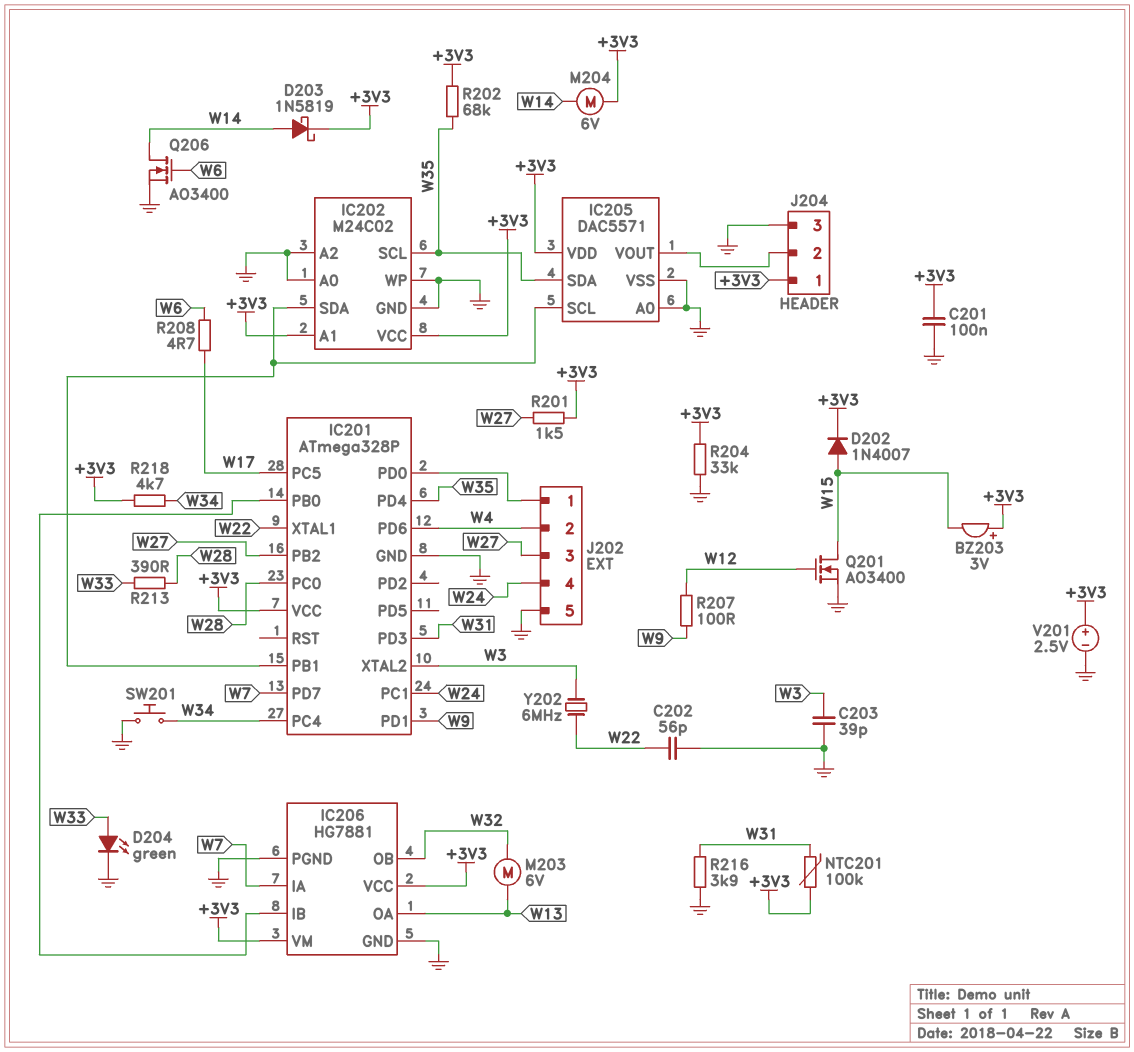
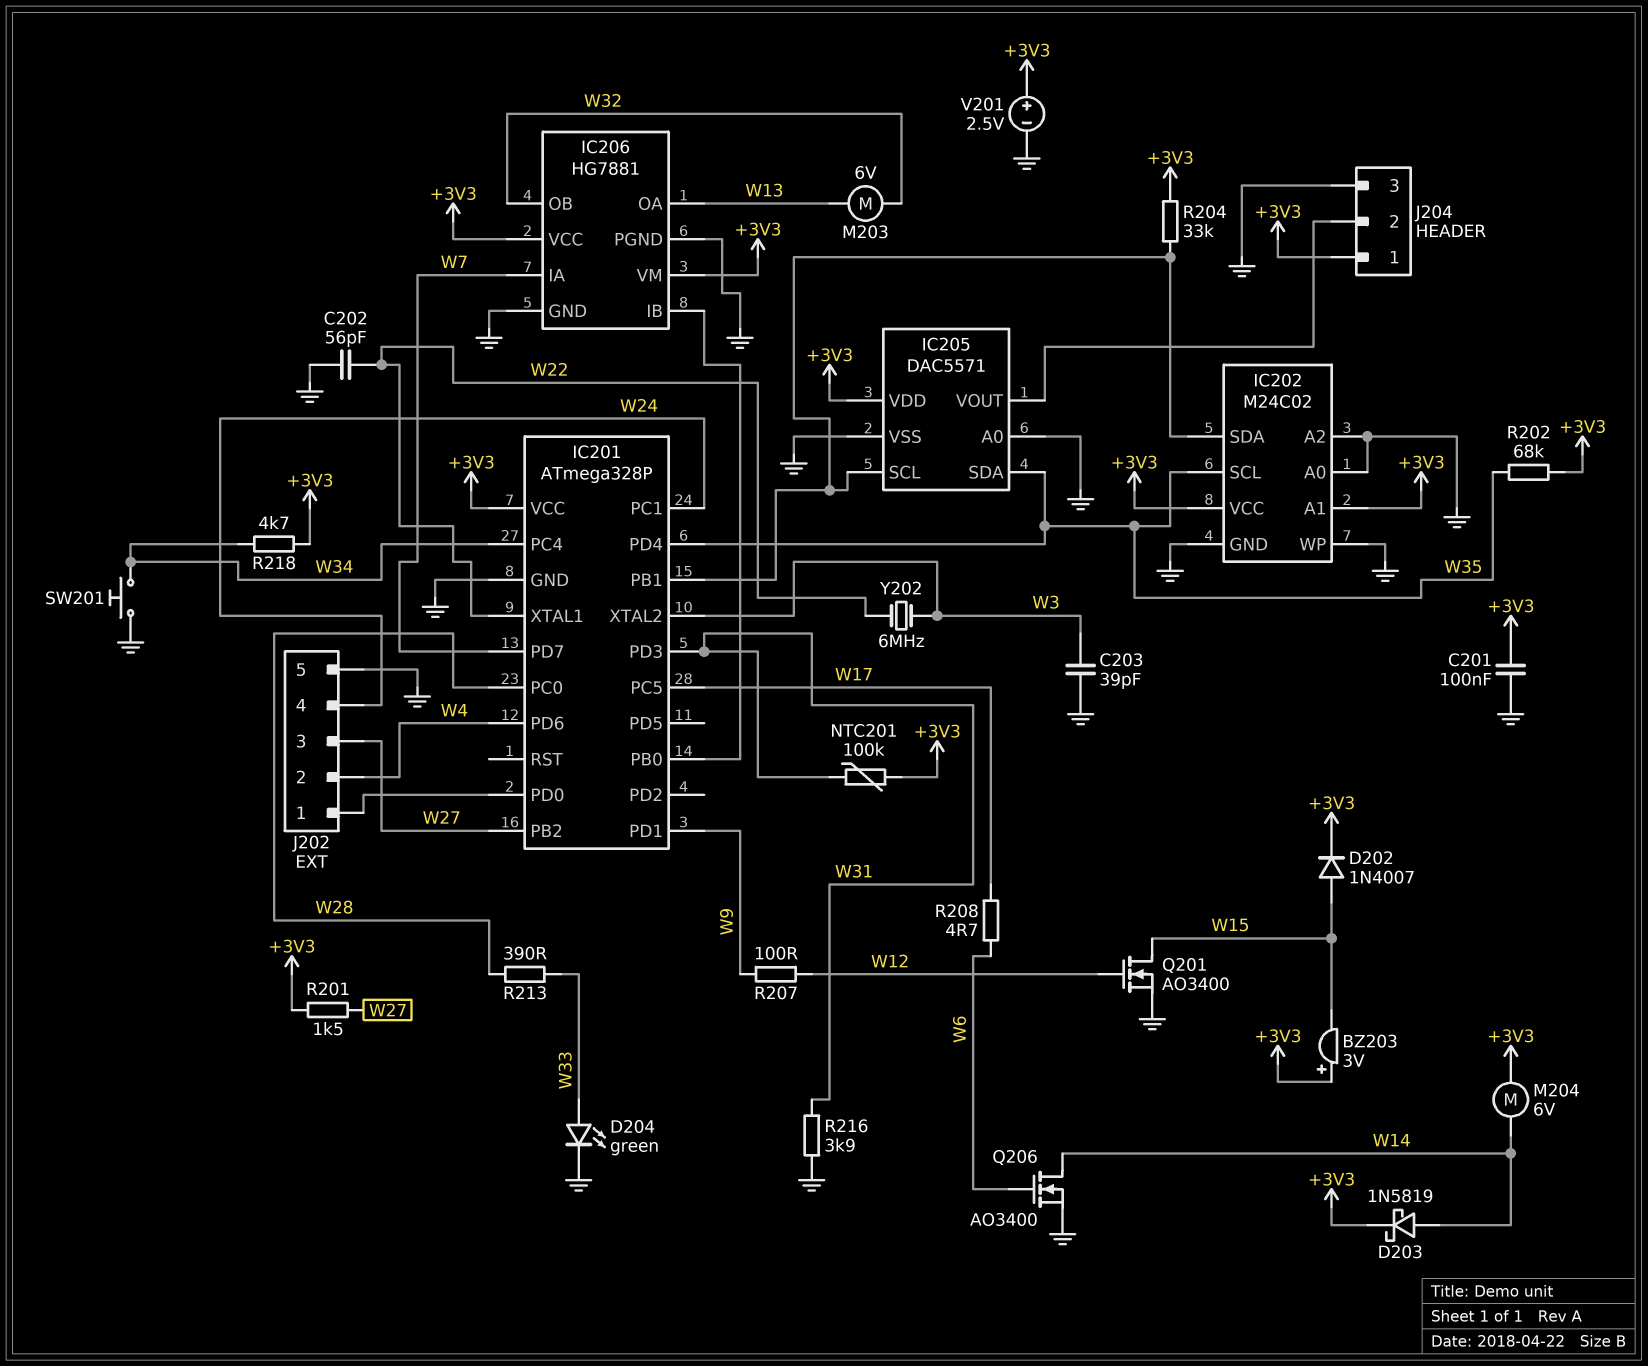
R204: 33k (+3V3, GND) -> 33k (+3V3, IC201/PB1)

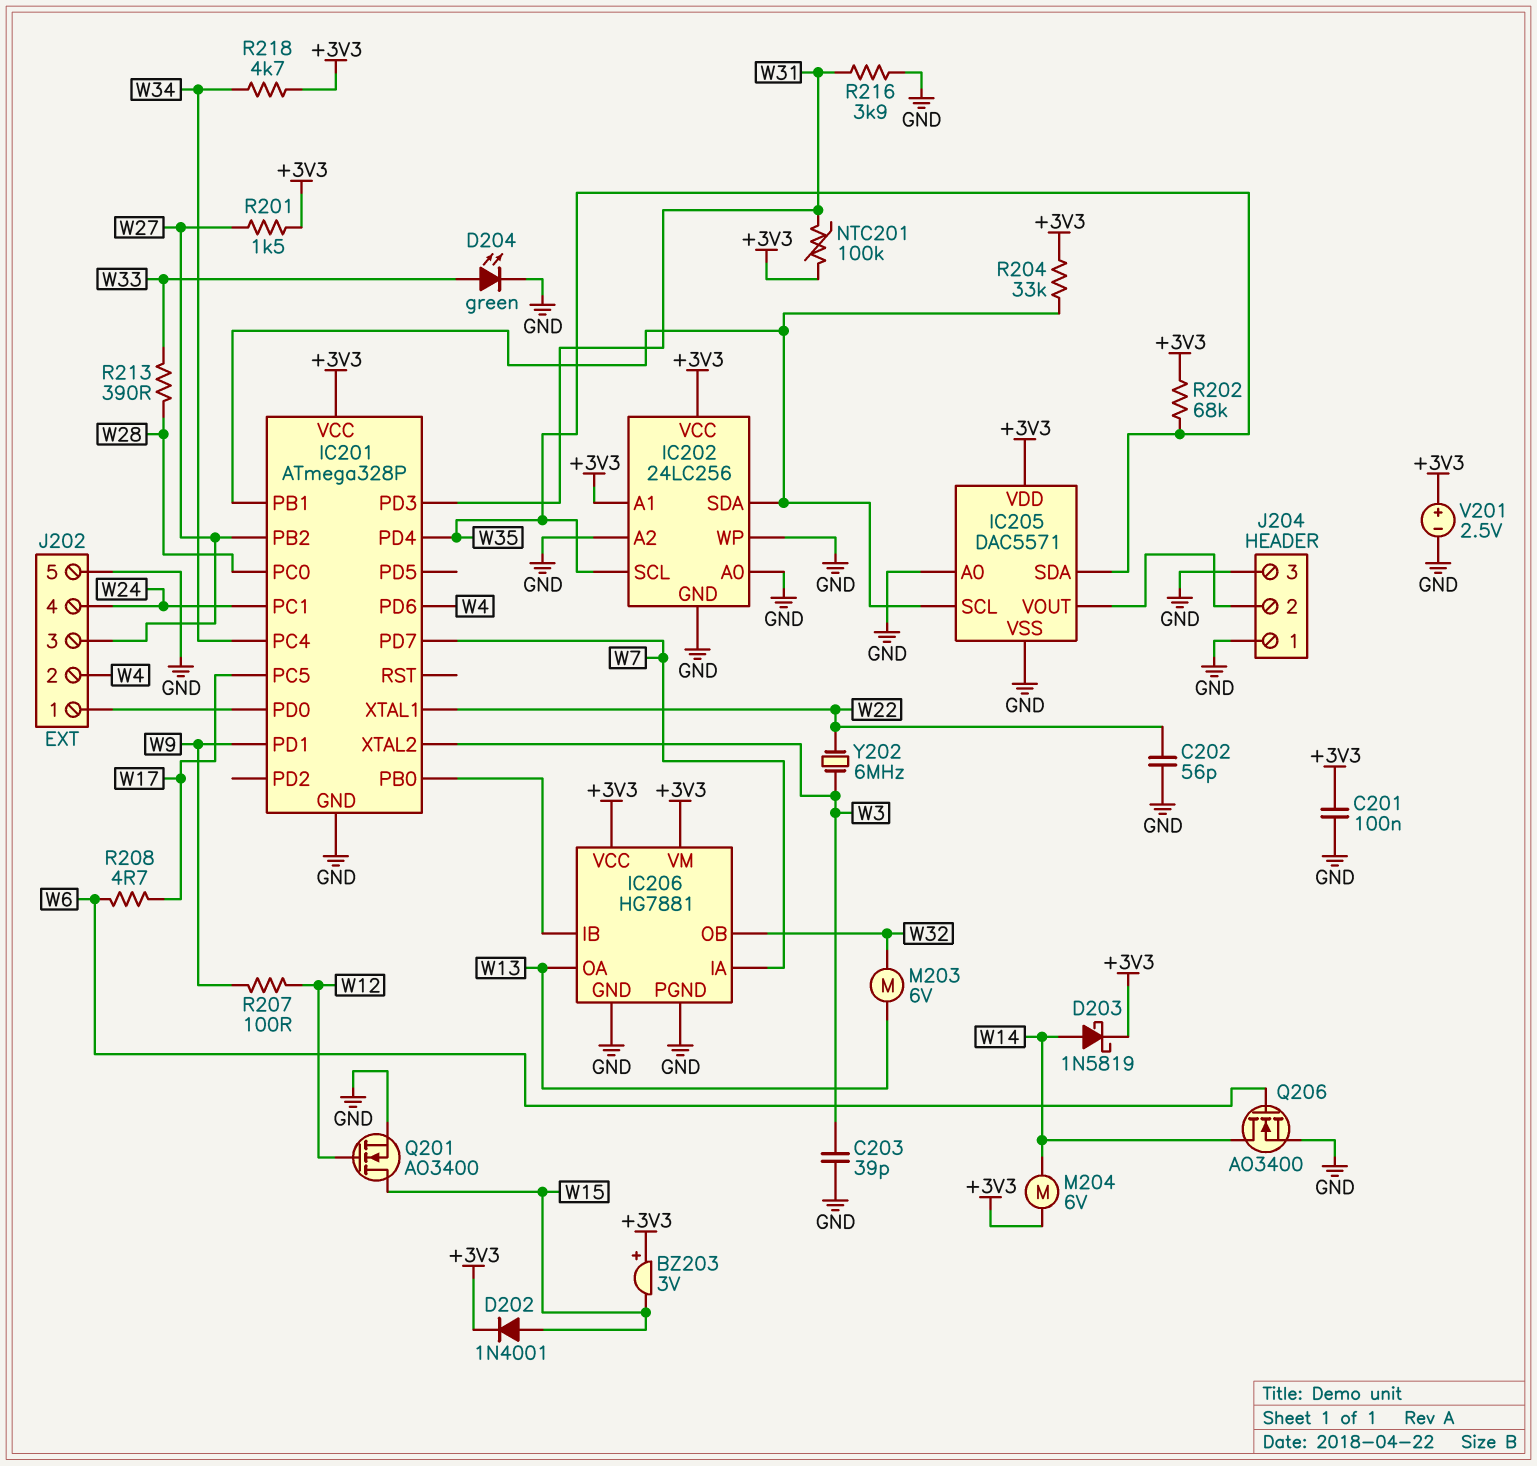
D202: diode 1N4007 (A W15, K +3V3) -> diode 1N4001 (A W15, K +3V3)
IC202: M24C02 -> 24LC256
J204 pin 1: +3V3 -> GND
SW201: button (GND, W34) -> none

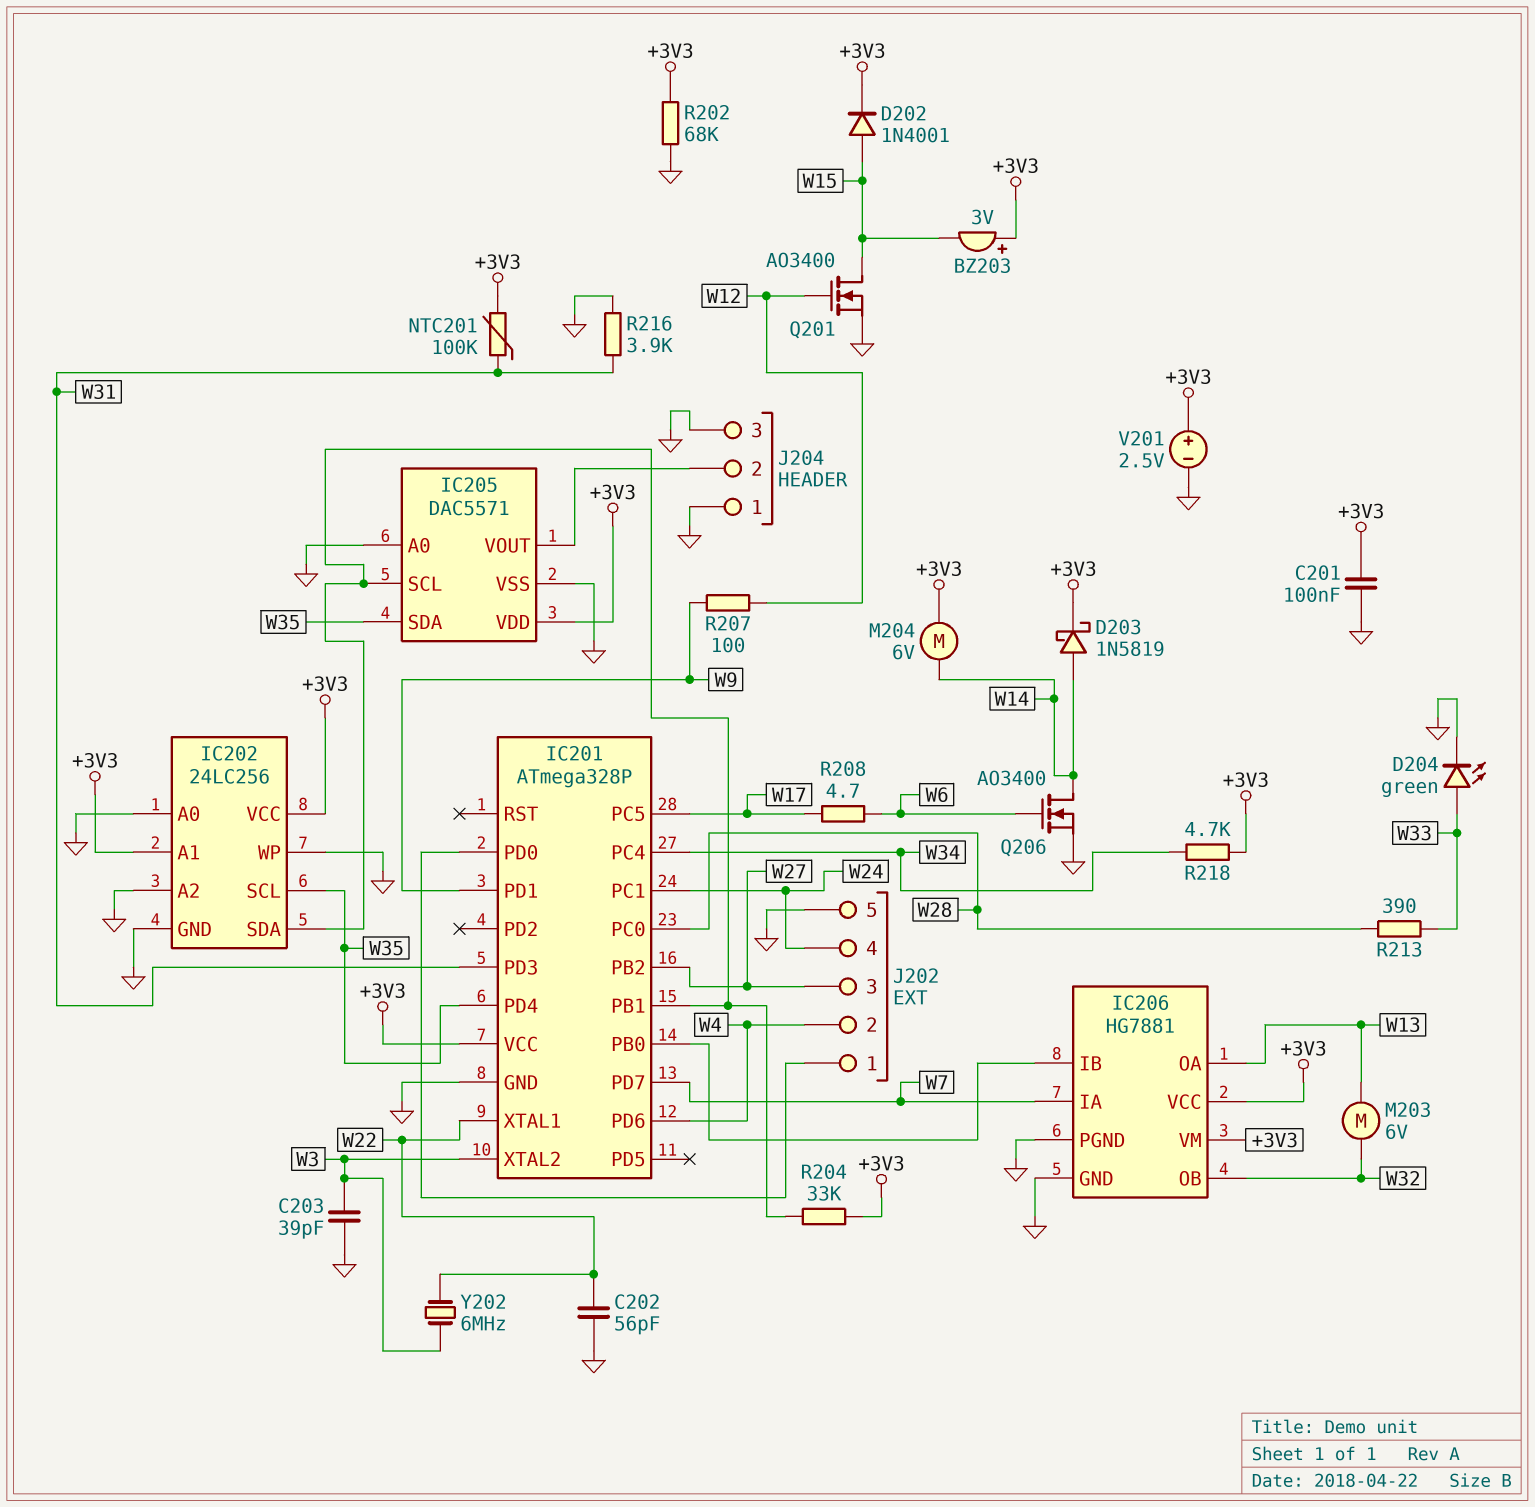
R201: 1.5k (+3V3, W27) -> none
R202: 68k (+3V3, W35) -> 68k (+3V3, GND)

